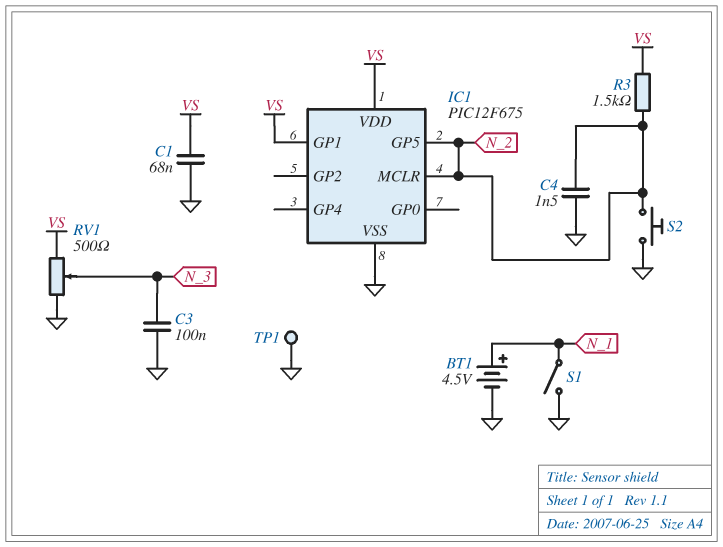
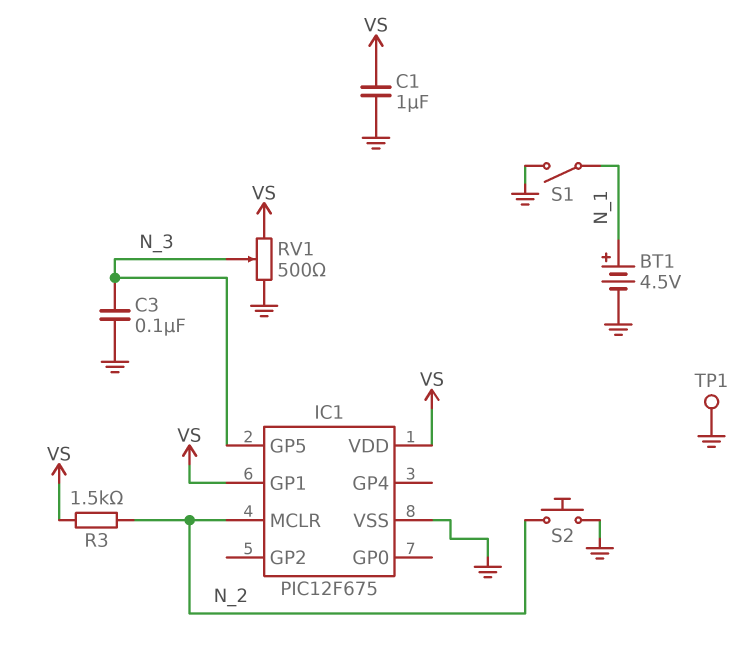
C1: 68nF (GND, VS) -> 1uF (GND, VS)
C4: 1.5nF (GND, N_2) -> none
IC1 pin GP5: N_2 -> N_3

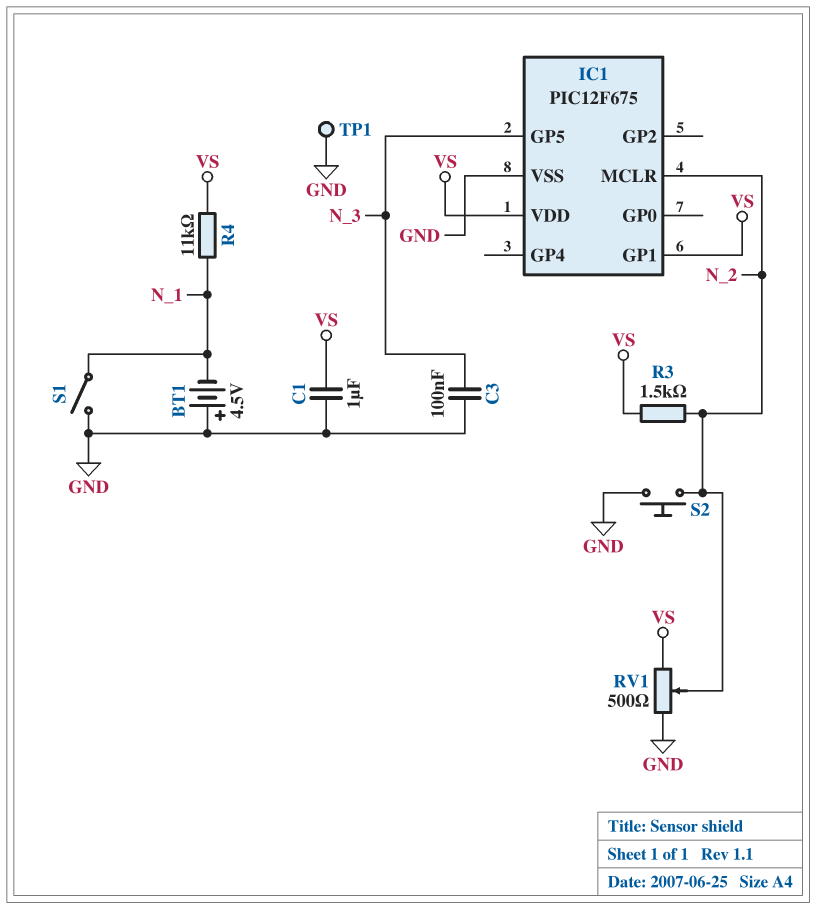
BT1: 4.5V (plus N_1, minus GND) -> 4.5V (plus GND, minus N_1)
R4: none -> 11k (N_1, VS)
RV1: 500 (GND, VS, wiper N_3) -> 500 (GND, VS, wiper N_2)

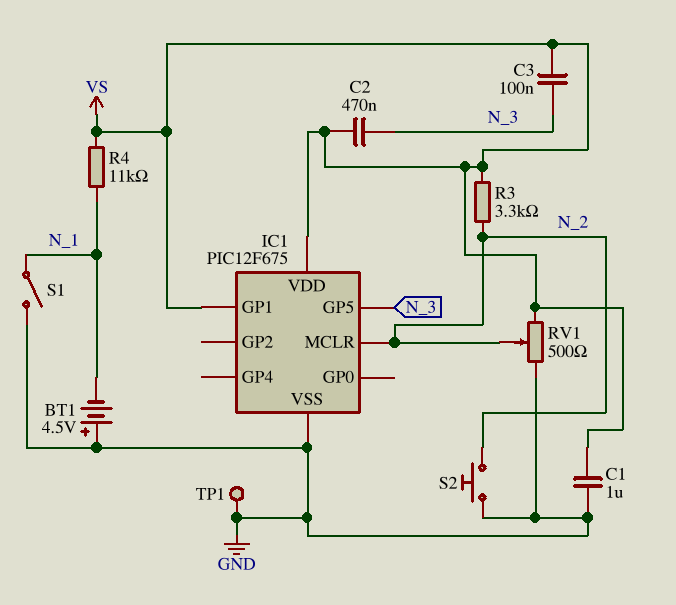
C2: none -> 470nF (N_3, VS)
C3: 100nF (GND, N_3) -> 100nF (N_3, VS)
R3: 1.5k (N_2, VS) -> 3.3k (N_2, VS)

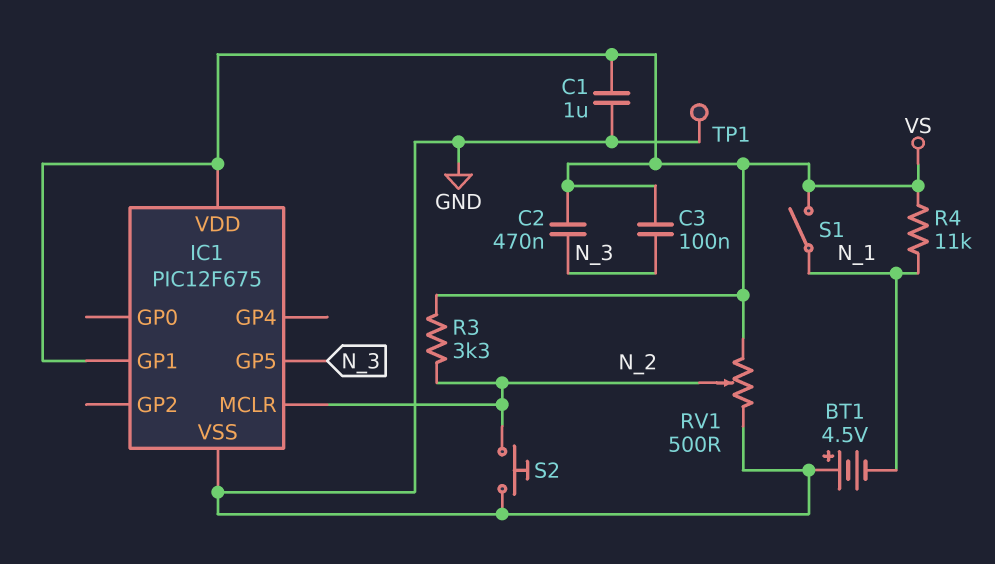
S1: switch (GND, N_1) -> switch (N_1, VS)

